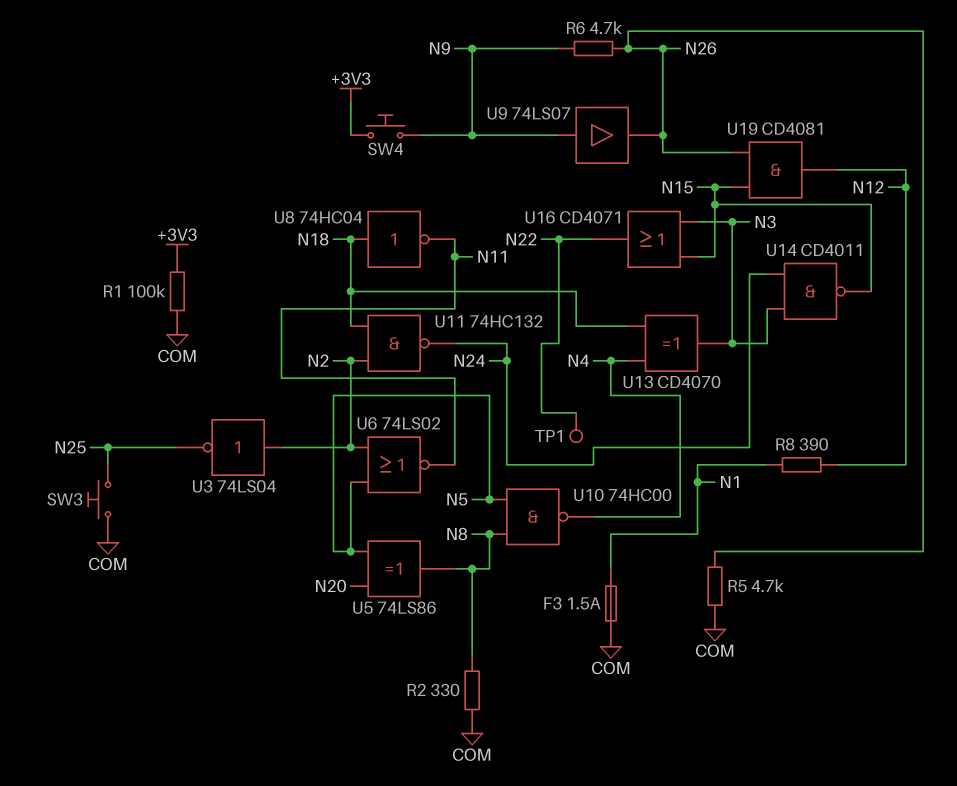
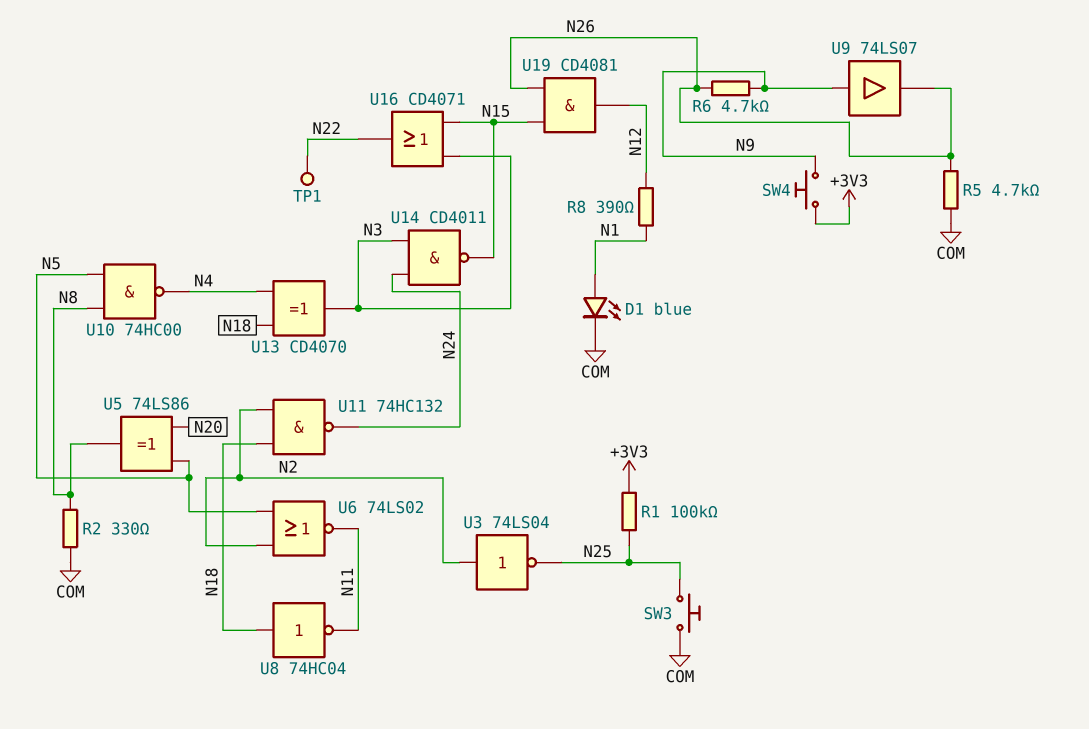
D1: none -> LED blue (A N1, K COM)
F3: 1.5A (COM, N1) -> none
R1: 100k (+3V3, COM) -> 100k (+3V3, N25)

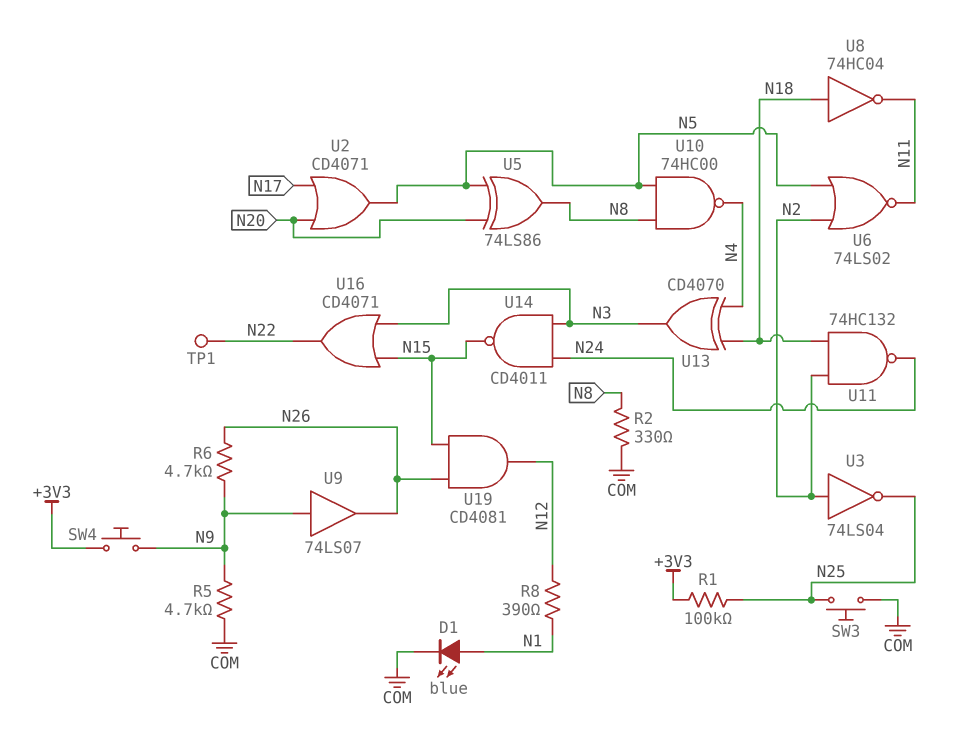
R5: 4.7k (COM, N26) -> 4.7k (COM, N9)
U2: none -> OR CD4071 (in N17, in N20, out N5)

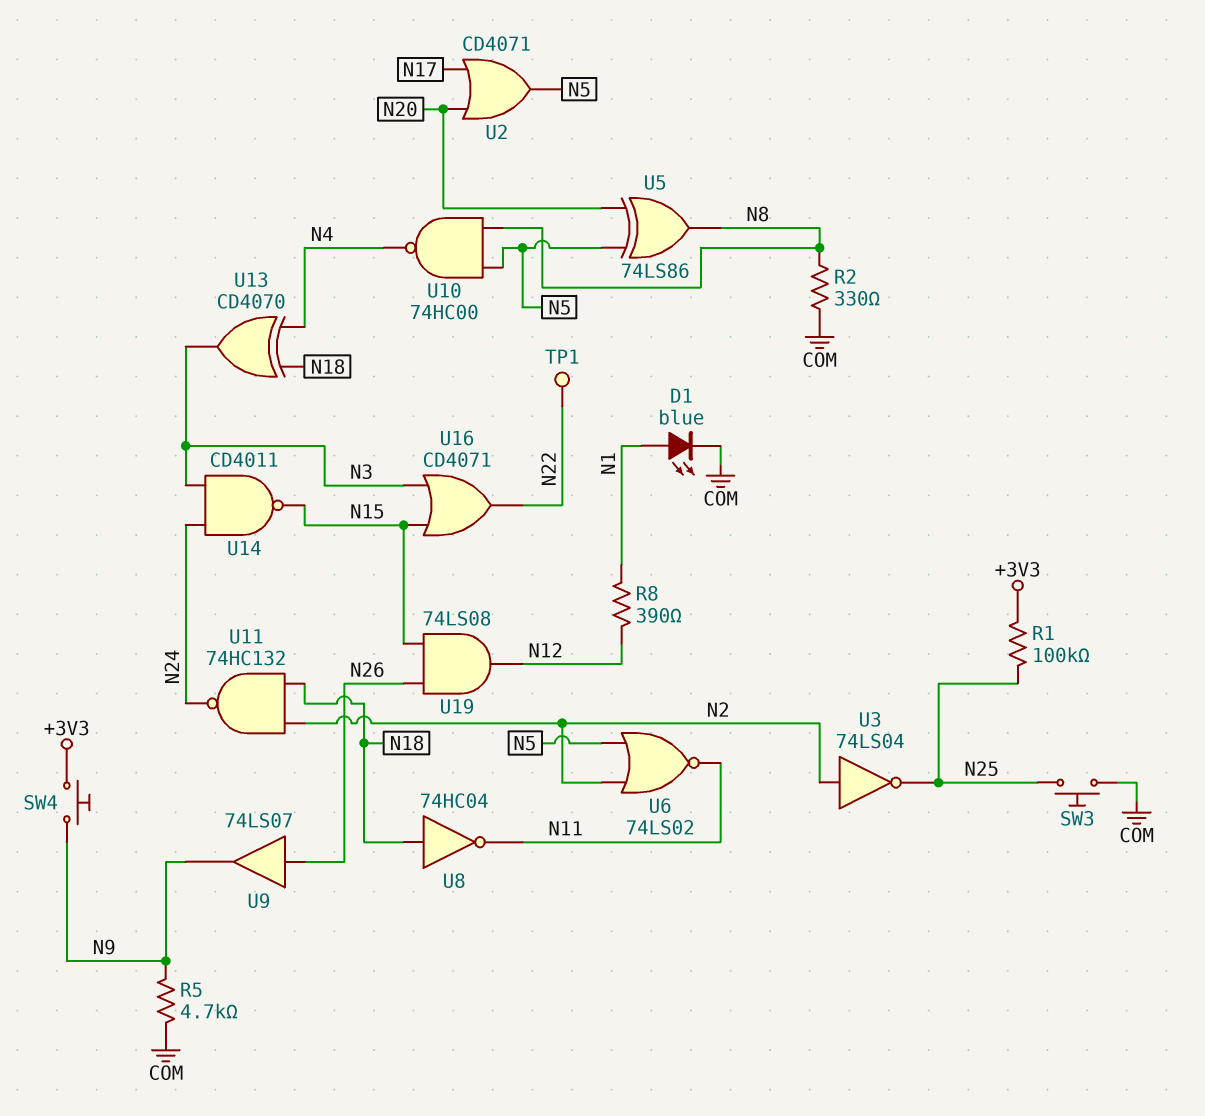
R6: 4.7k (N9, N26) -> none
U9: buffer 74LS07 (in N9, out N26) -> buffer 74LS07 (in N26, out N9)
U19: AND CD4081 (in N15, in N26, out N12) -> AND 74LS08 (in N15, in N26, out N12)

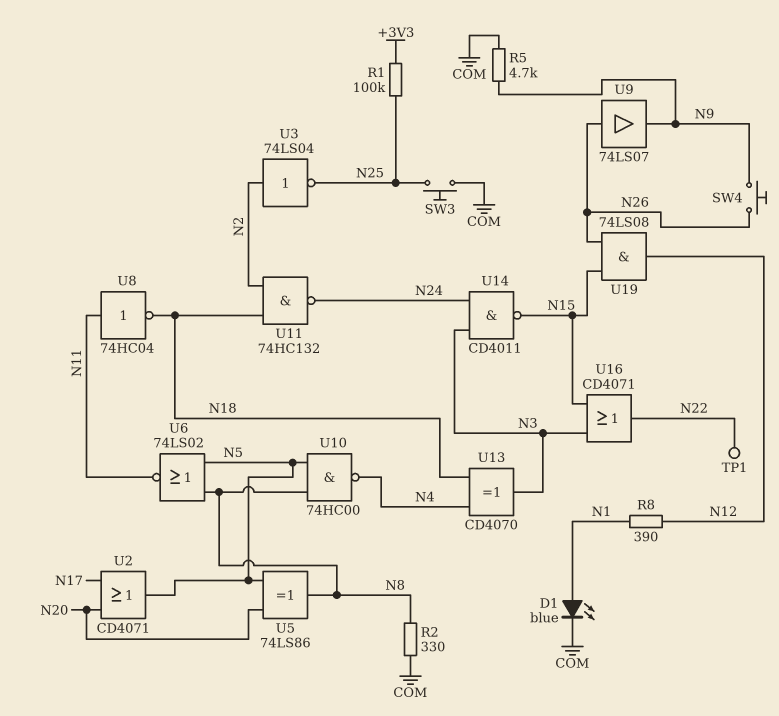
SW4: button (+3V3, N9) -> button (N9, N26)
U6: NOR 74LS02 (in N2, in N5, out N11) -> NOR 74LS02 (in N5, in N8, out N11)
U8: NOT 74HC04 (in N18, out N11) -> NOT 74HC04 (in N11, out N18)

